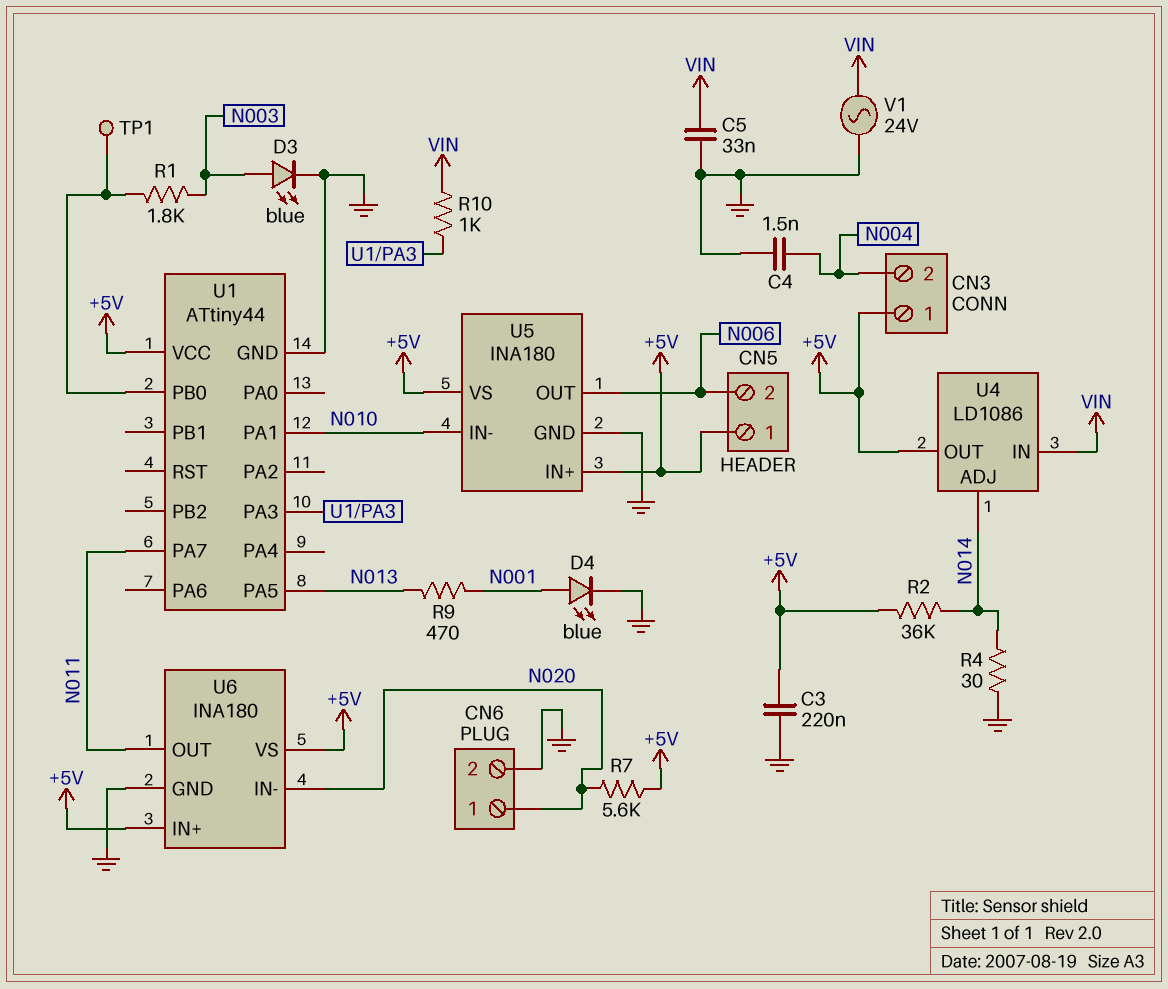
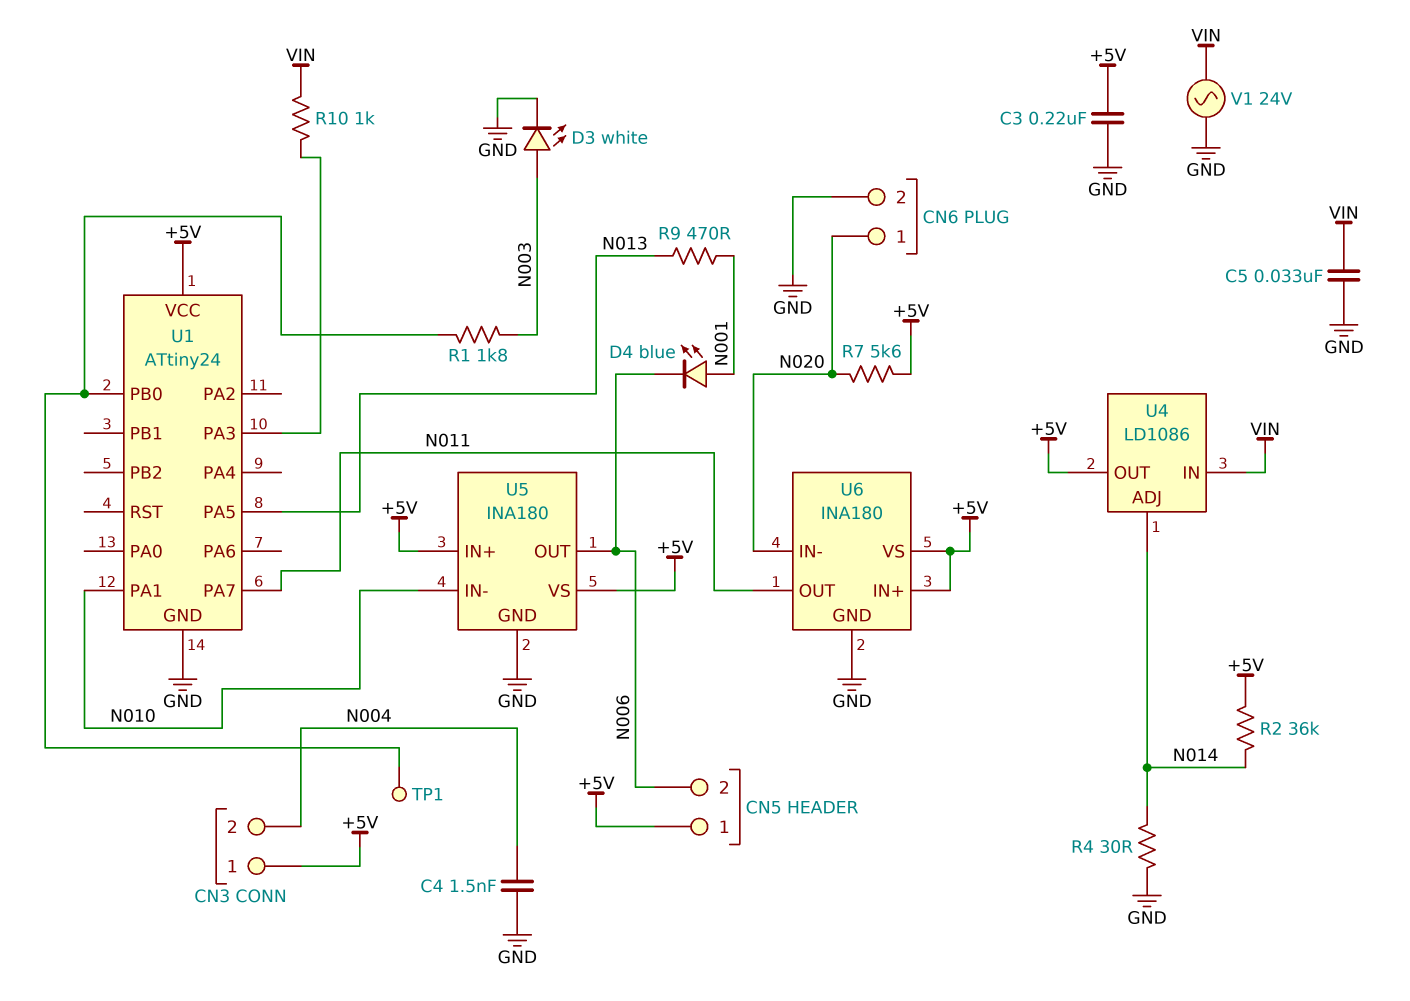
D3: LED blue (A N003, K GND) -> LED white (A N003, K GND)
D4: LED blue (A N001, K GND) -> LED blue (A N001, K N006)
U1: ATtiny44 -> ATtiny24

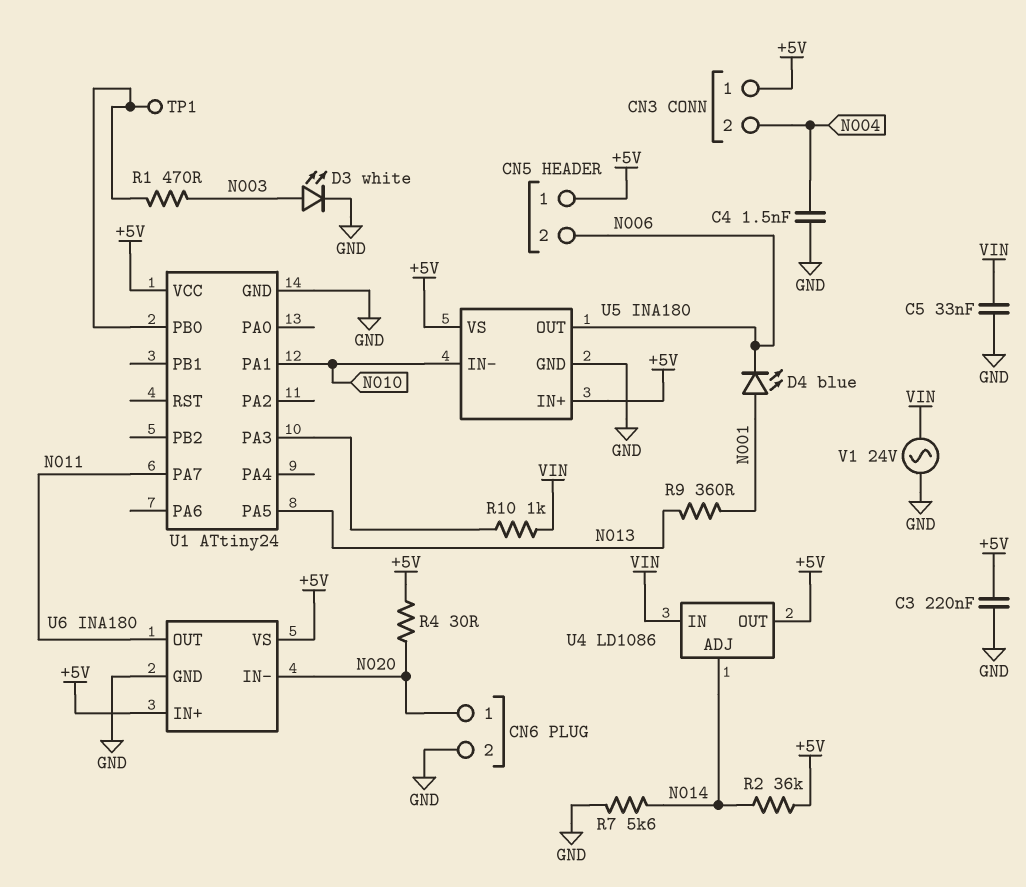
R1: 1.8k (N003, U1/PB0) -> 470 (N003, U1/PB0)
R4: 30 (GND, N014) -> 30 (+5V, N020)
R7: 5.6k (+5V, N020) -> 5.6k (GND, N014)
R9: 470 (N001, N013) -> 360 (N001, N013)

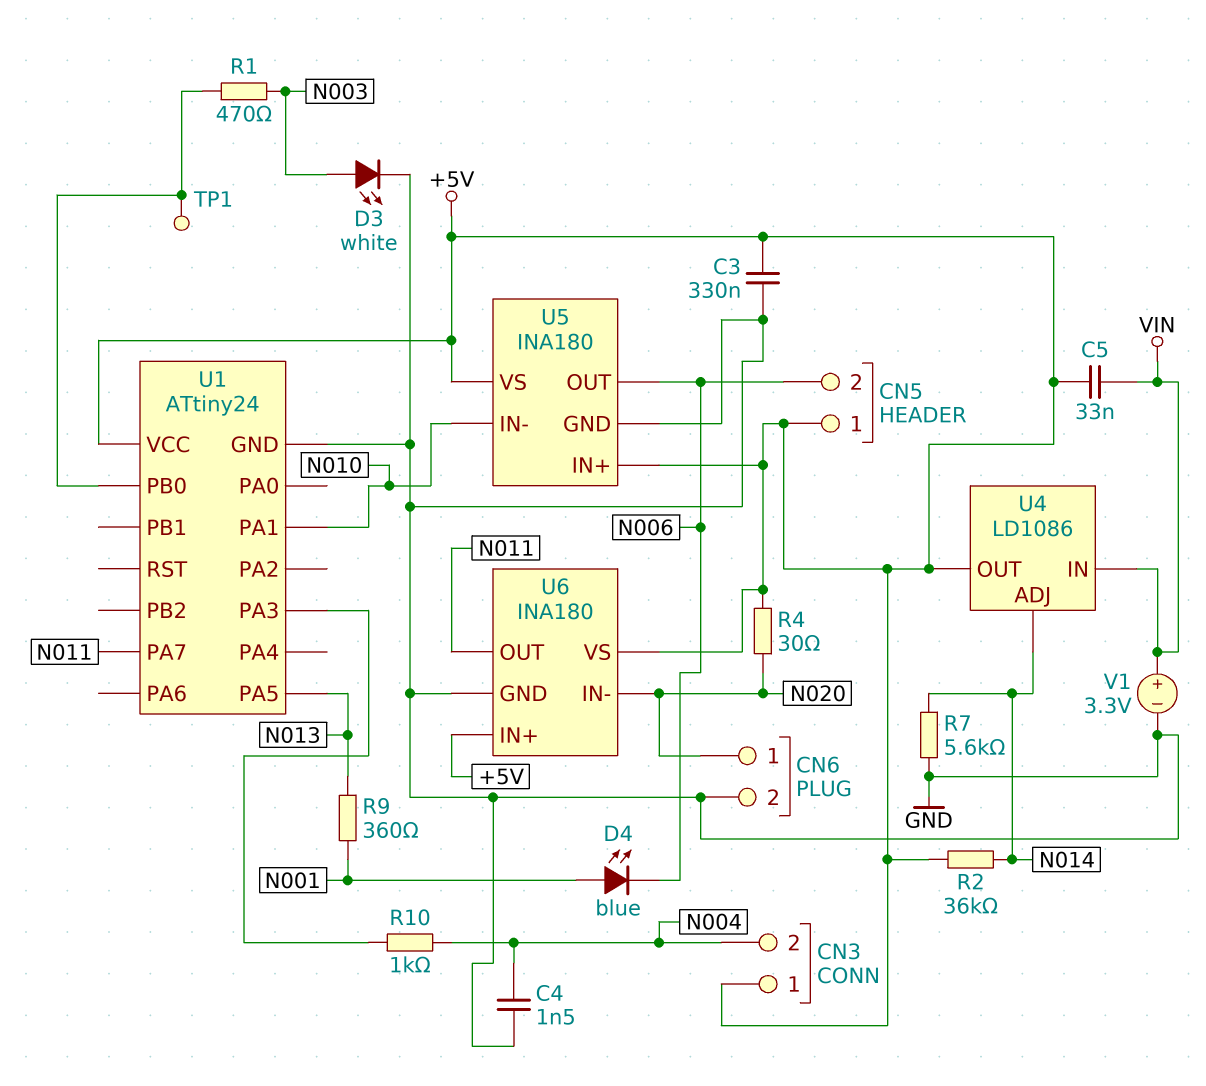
C3: 220nF (+5V, GND) -> 330nF (+5V, GND)
C5: 33nF (GND, VIN) -> 33nF (+5V, VIN)
R10: 1k (U1/PA3, VIN) -> 1k (N004, U1/PA3)
V1: AC 24V (GND, VIN) -> 3.3V (plus VIN, minus GND)

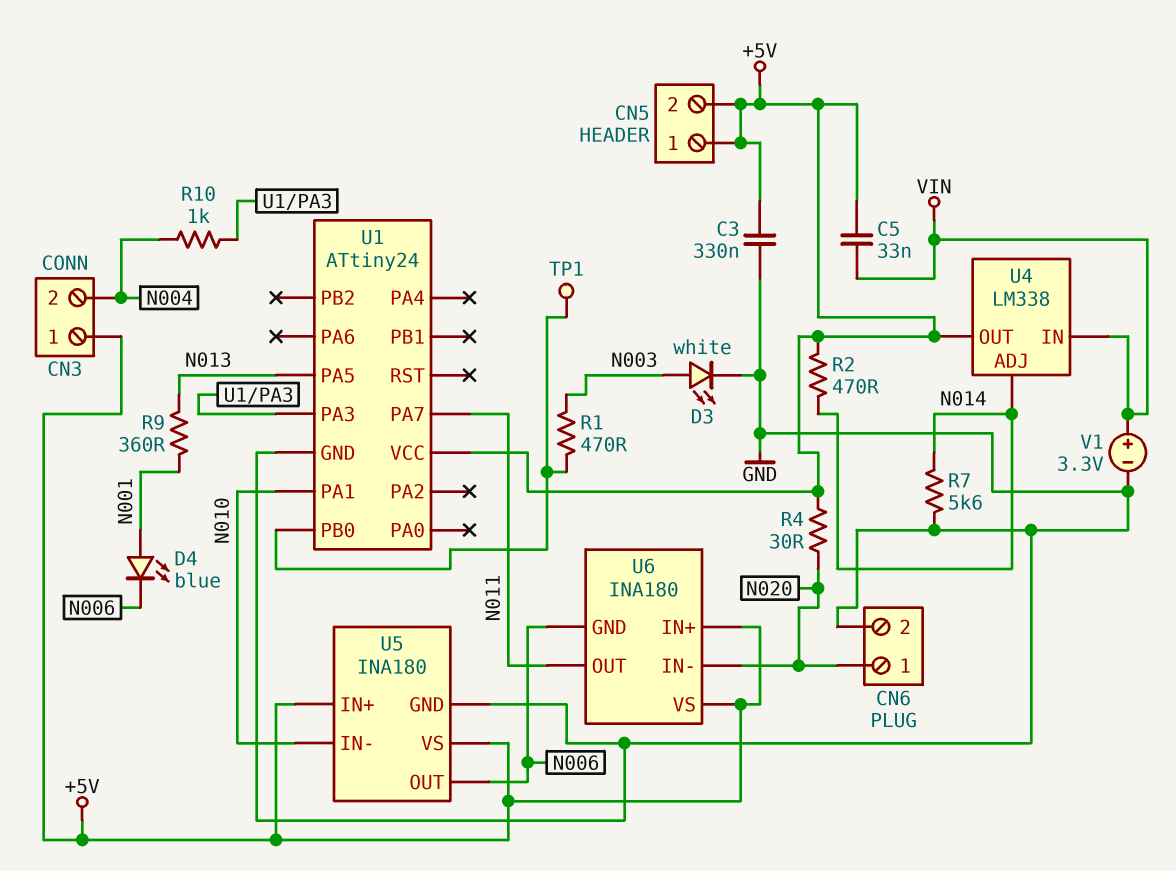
C4: 1.5nF (GND, N004) -> none
CN5 pin 2: N006 -> +5V
R2: 36k (+5V, N014) -> 470 (+5V, N014)
U4: LD1086 -> LM338
U6 pin GND: GND -> N006

